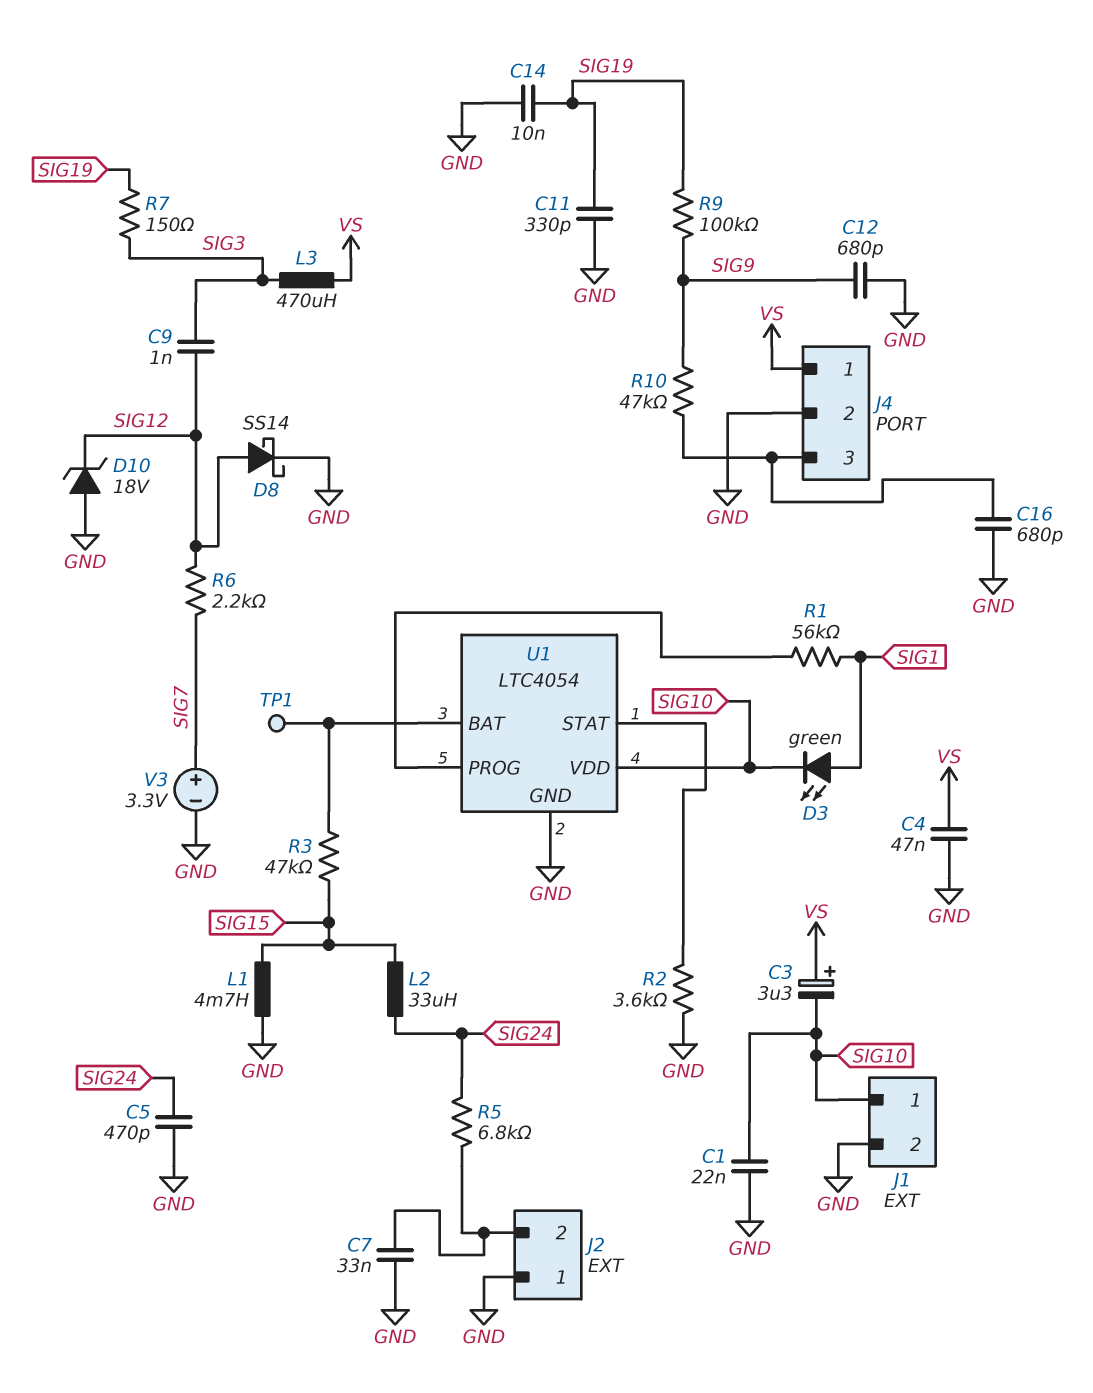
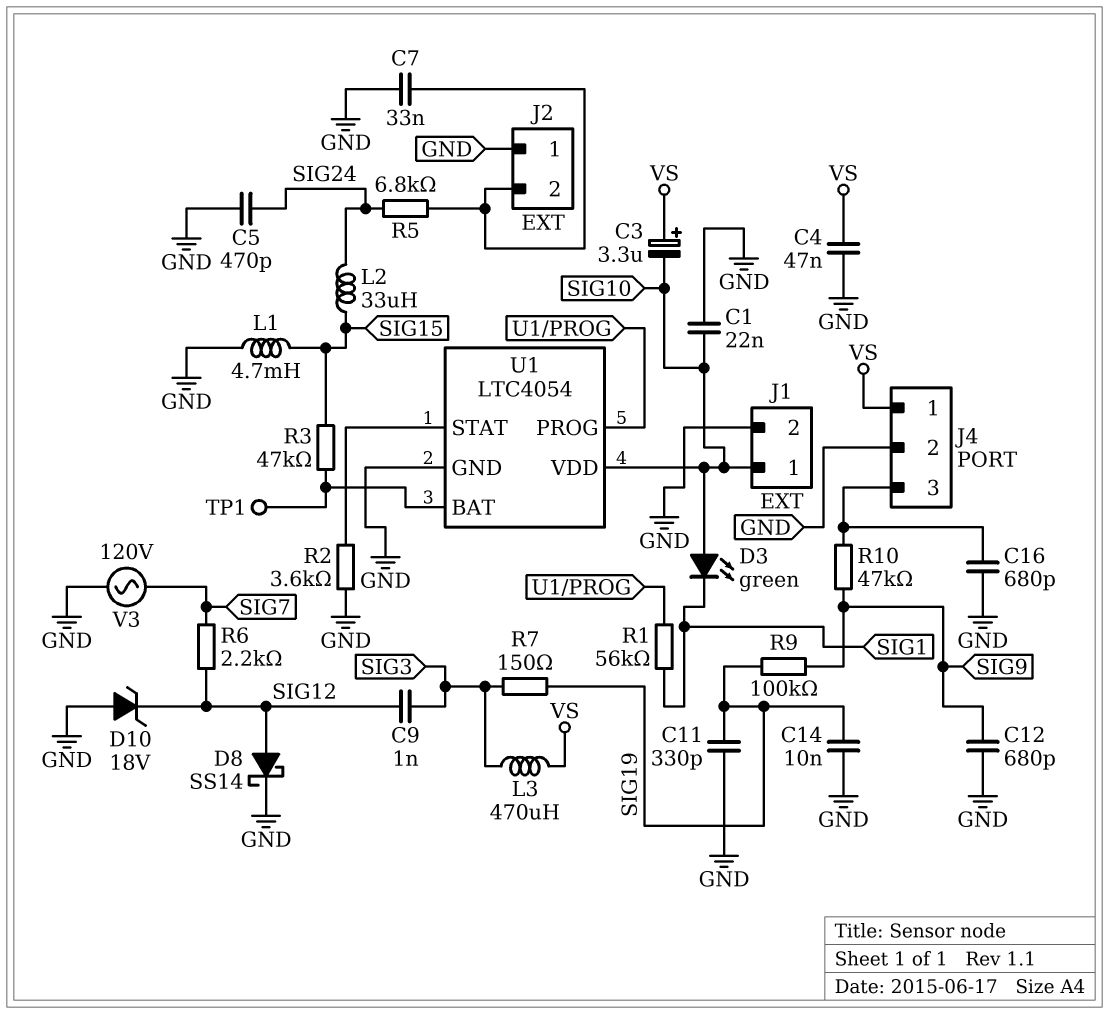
D3: LED green (A SIG1, K SIG10) -> LED green (A SIG10, K SIG1)
V3: 3.3V (plus SIG7, minus GND) -> AC 120V (GND, SIG7)

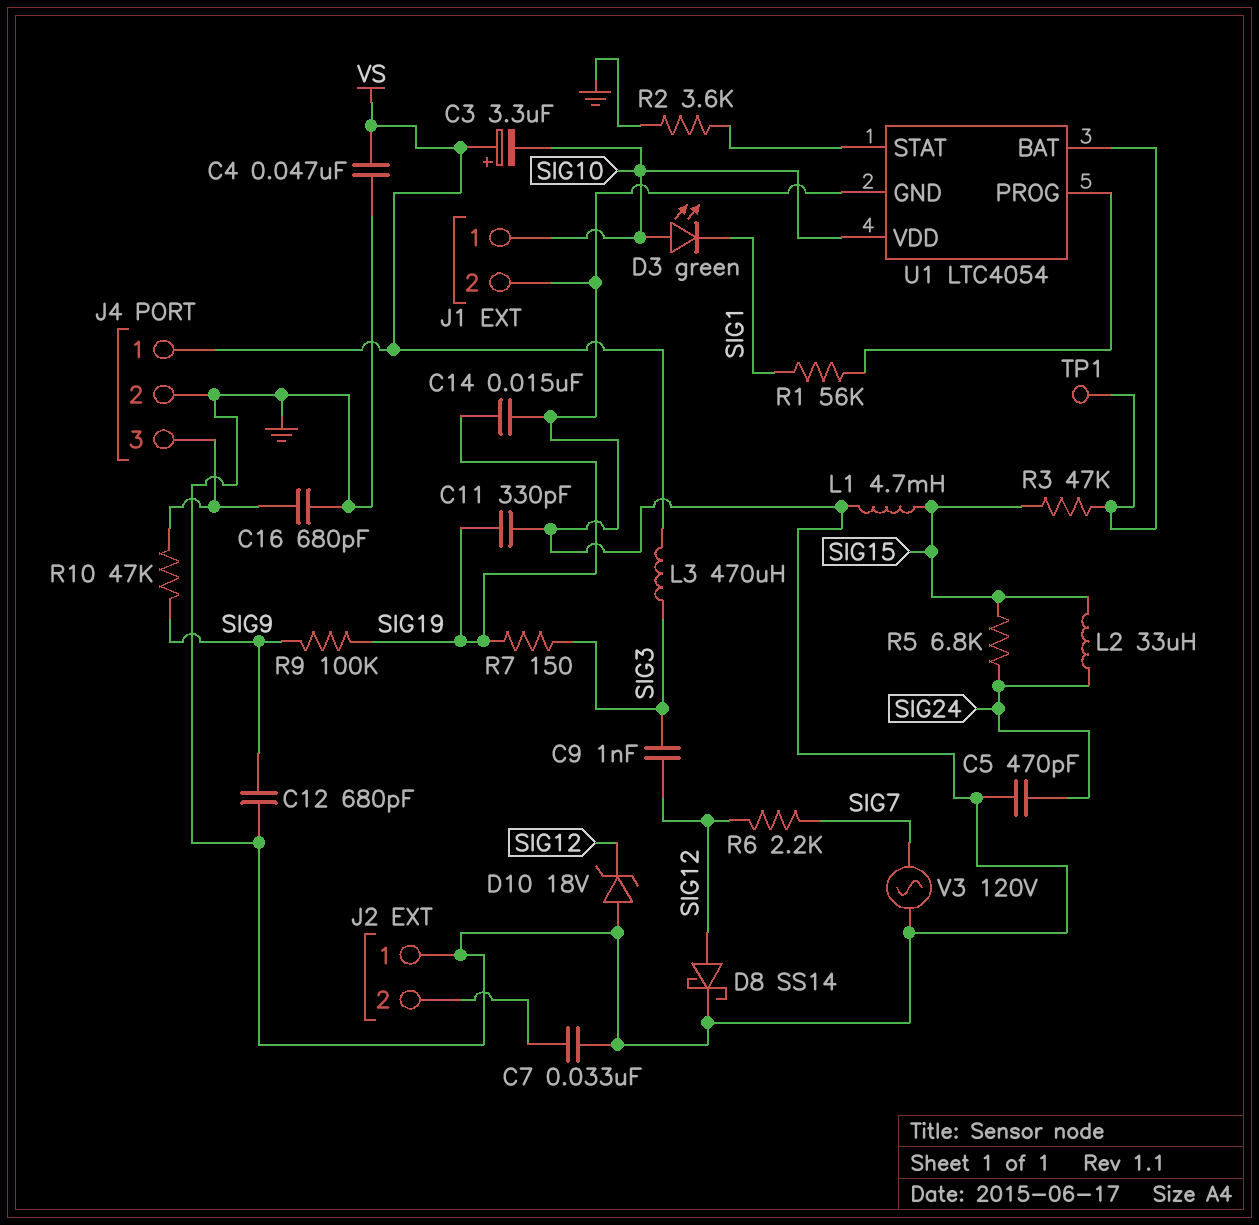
C1: 22nF (GND, SIG10) -> none
C14: 10nF (GND, SIG19) -> 15nF (GND, SIG19)
R5: 6.8k (J2/2, SIG24) -> 6.8k (SIG15, SIG24)

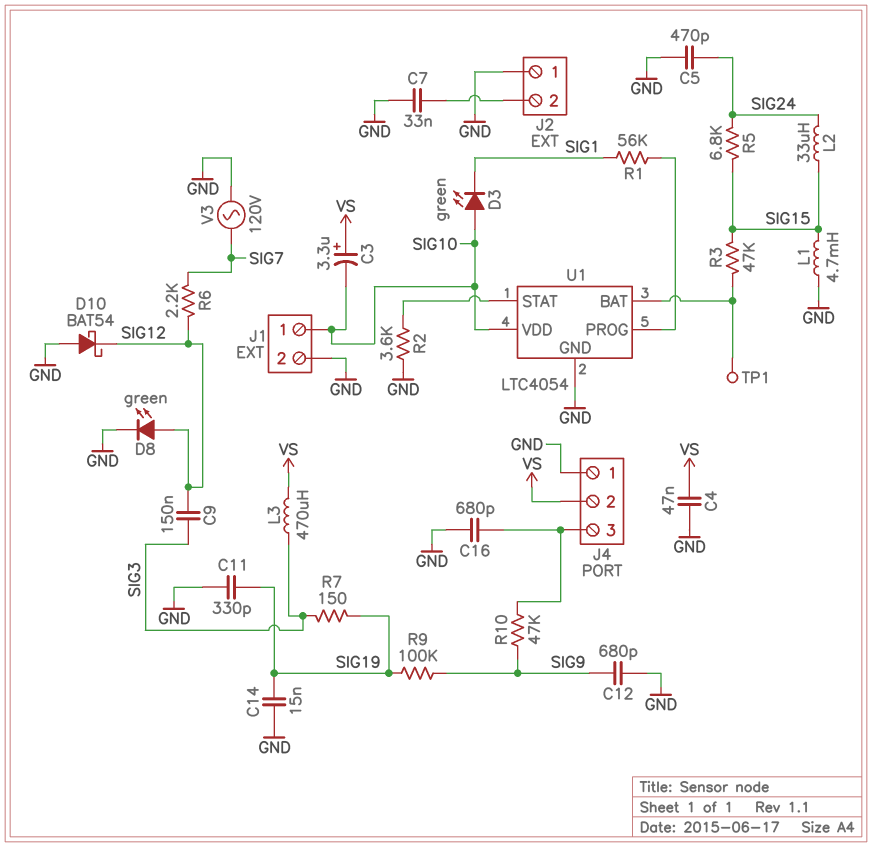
C9: 1nF (SIG3, SIG12) -> 150nF (SIG3, SIG12)
D8: schottky SS14 (A SIG12, K GND) -> LED green (A SIG12, K GND)
D10: zener 18V (A GND, K SIG12) -> schottky BAT54 (A GND, K SIG12)
J4 pin 1: VS -> GND
J4 pin 2: GND -> VS

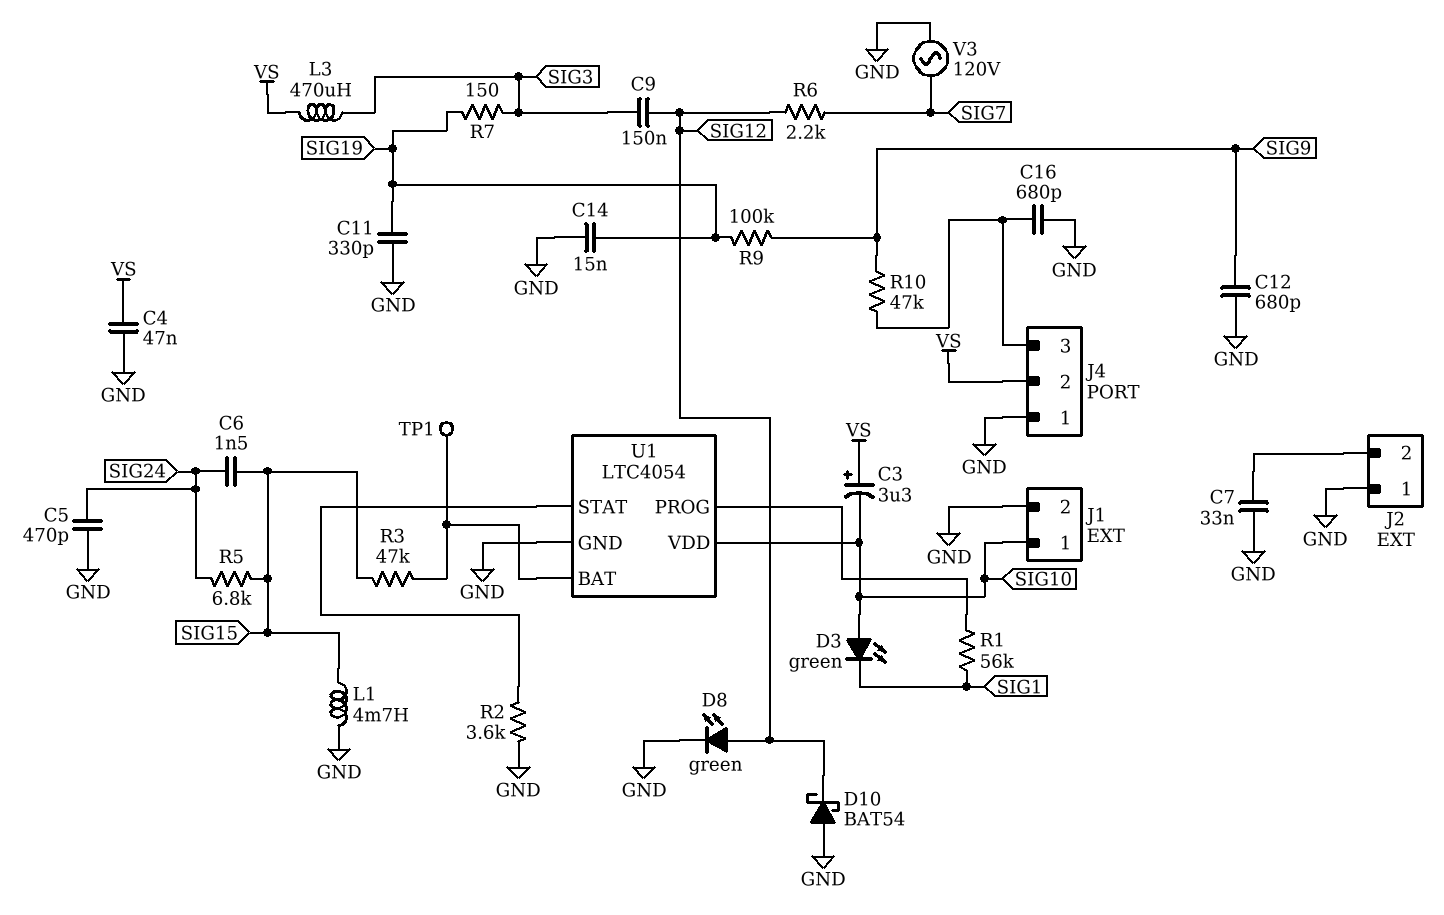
C6: none -> 1.5nF (SIG15, SIG24)
L2: 33uH (SIG15, SIG24) -> none

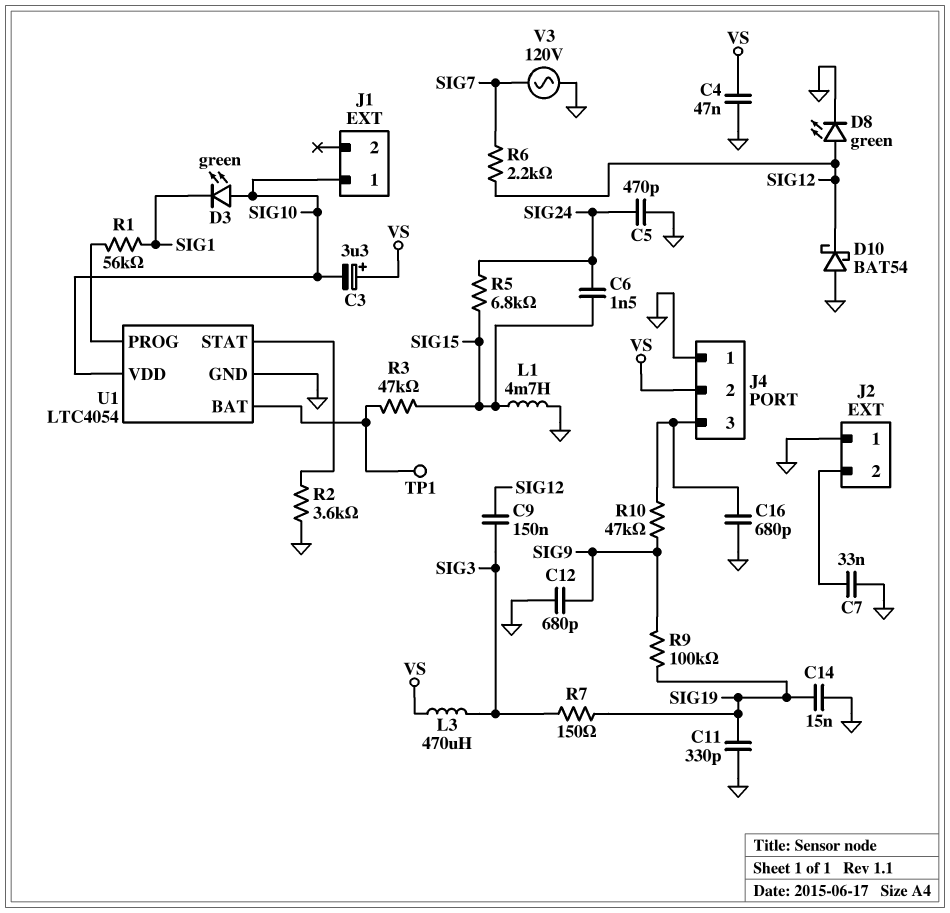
J1 pin 2: GND -> none

